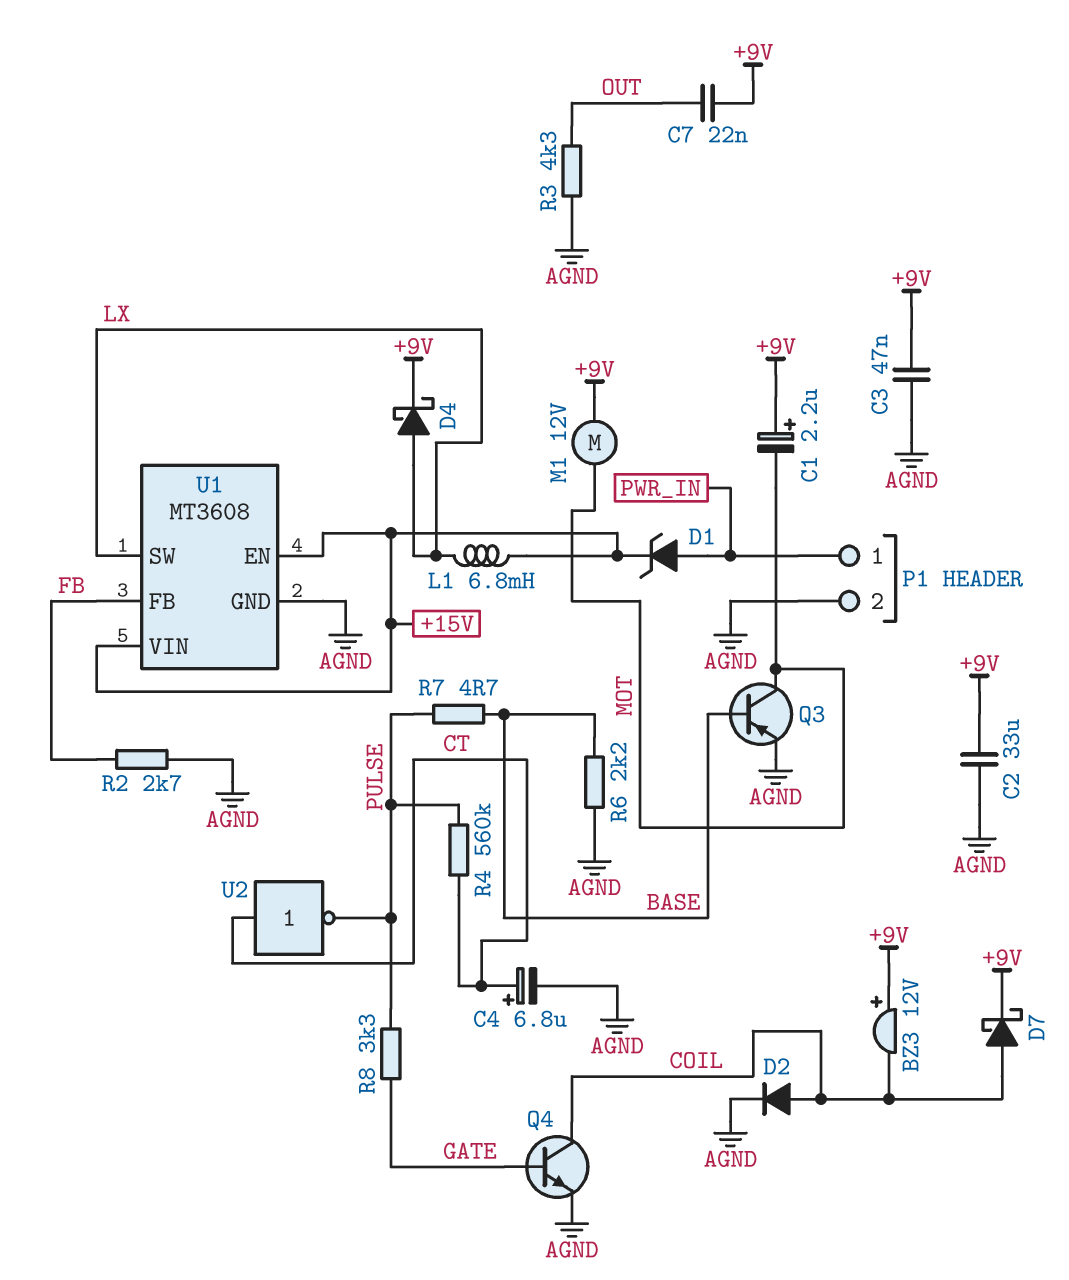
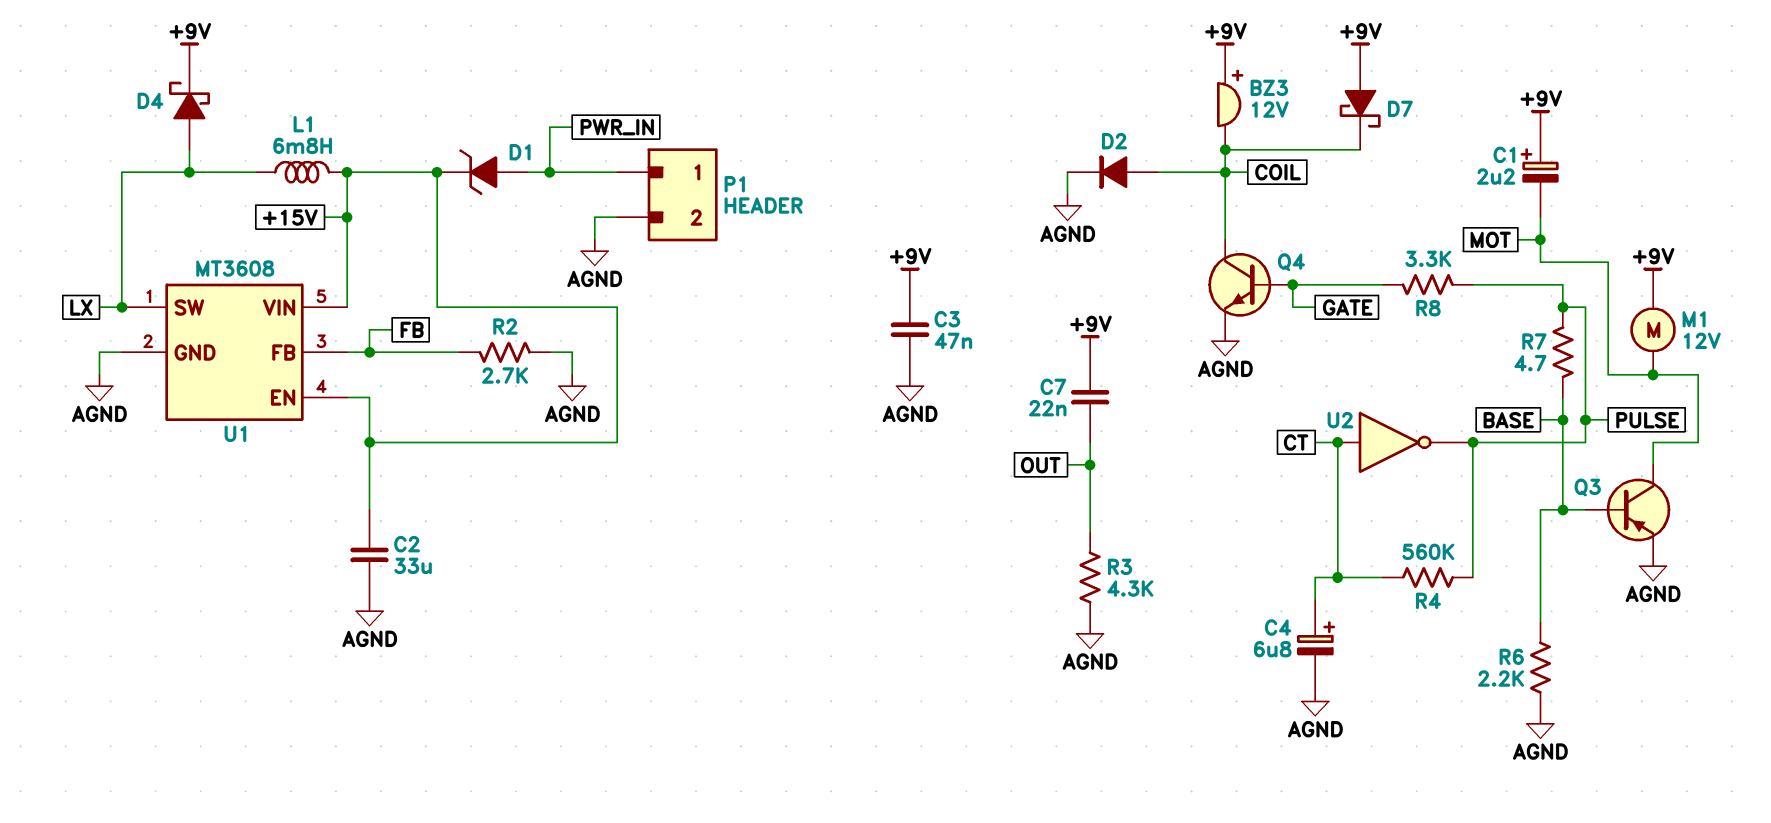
C2: 33uF (+9V, AGND) -> 33uF (+15V, AGND)
D7: schottky (A COIL, K +9V) -> schottky (A +9V, K COIL)

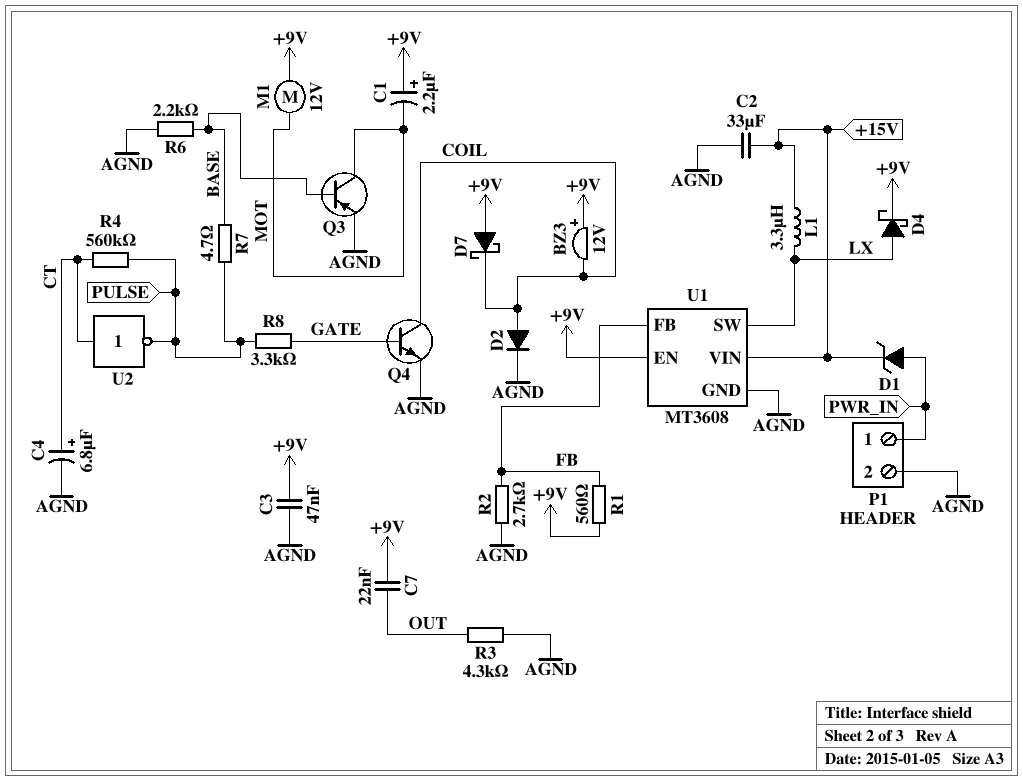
L1: 6.8mH (+15V, LX) -> 3.3uH (+15V, LX)
R1: none -> 560 (+9V, FB)
U1 pin EN: +15V -> +9V

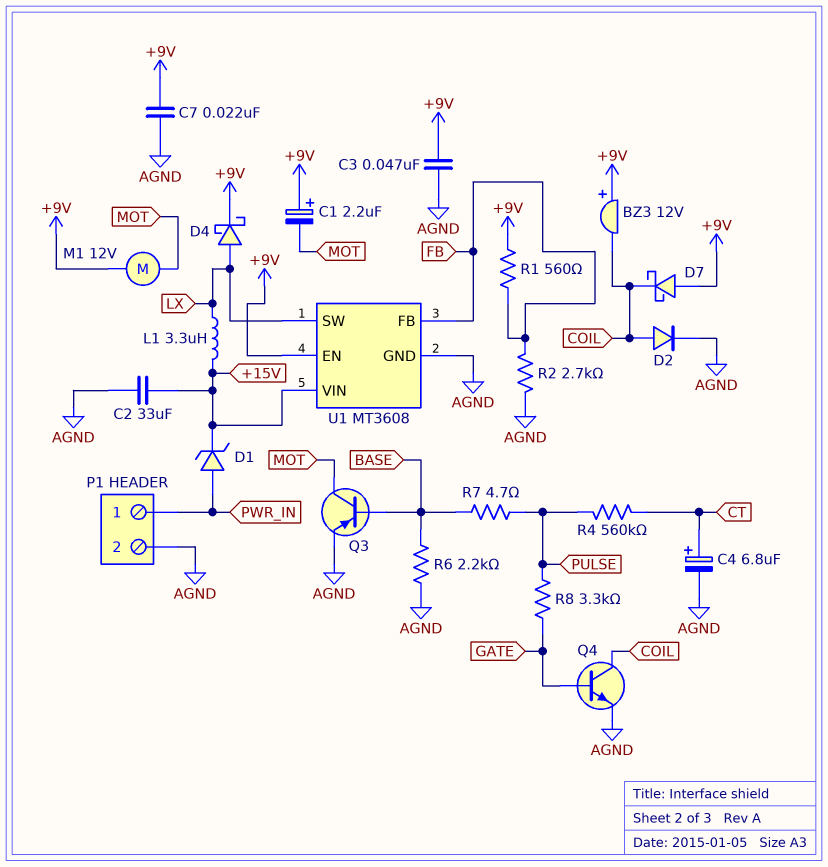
C7: 22nF (+9V, OUT) -> 22nF (+9V, AGND)
R3: 4.3k (AGND, OUT) -> none
U2: NOT (in CT, out PULSE) -> none

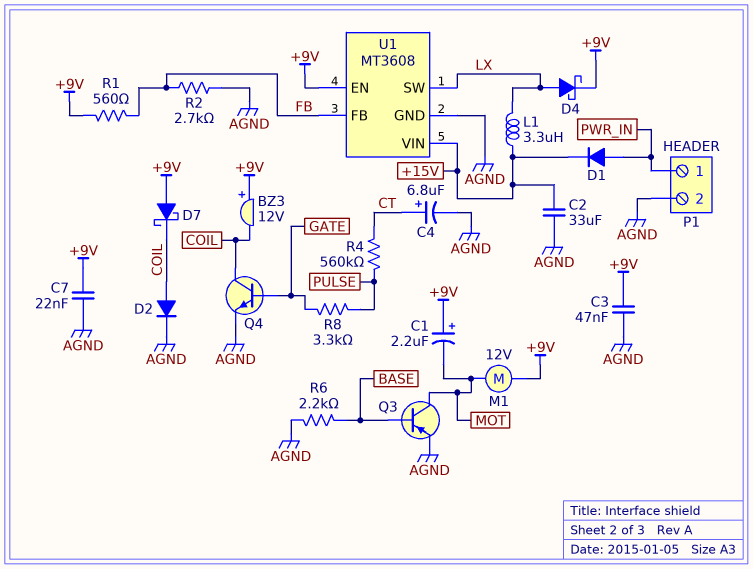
D1: zener (A PWR_IN, K +15V) -> diode (A PWR_IN, K +15V)
R7: 4.7 (BASE, PULSE) -> none

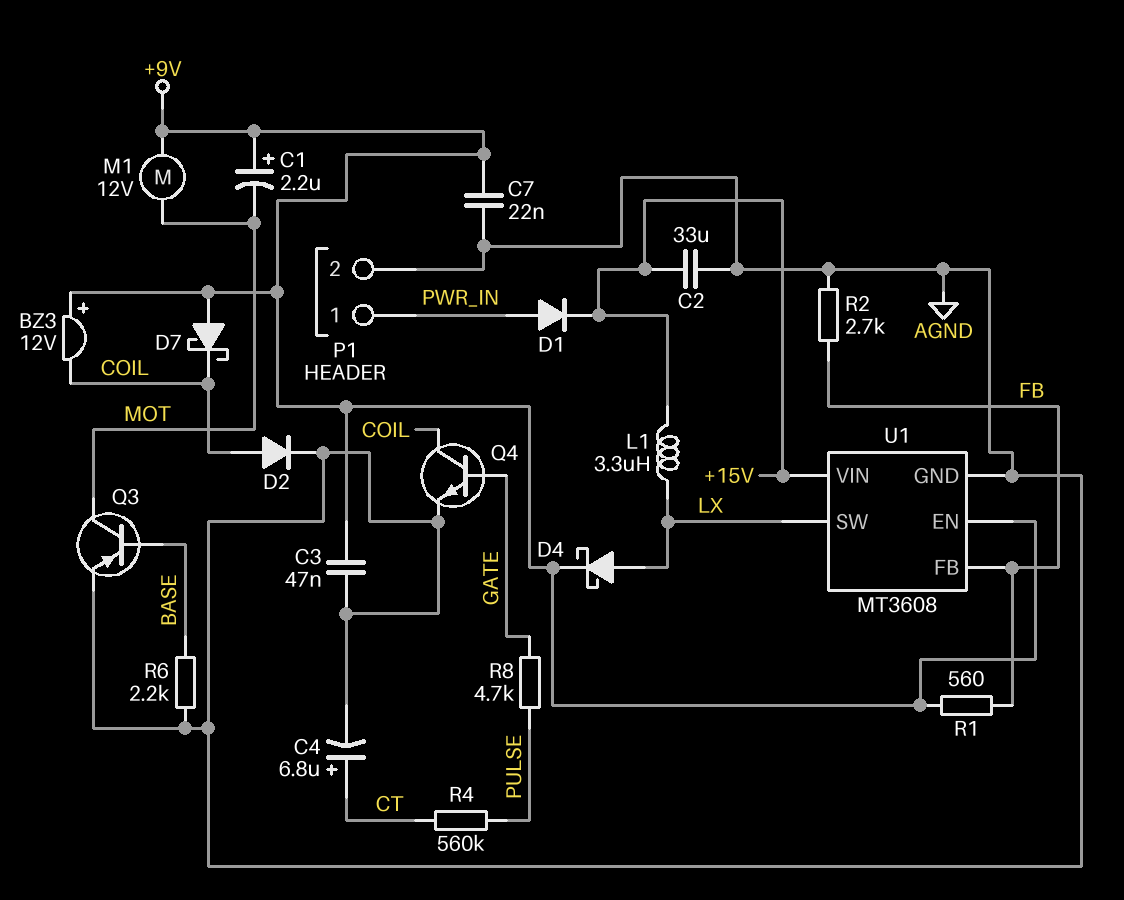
R8: 3.3k (GATE, PULSE) -> 4.7k (GATE, PULSE)

